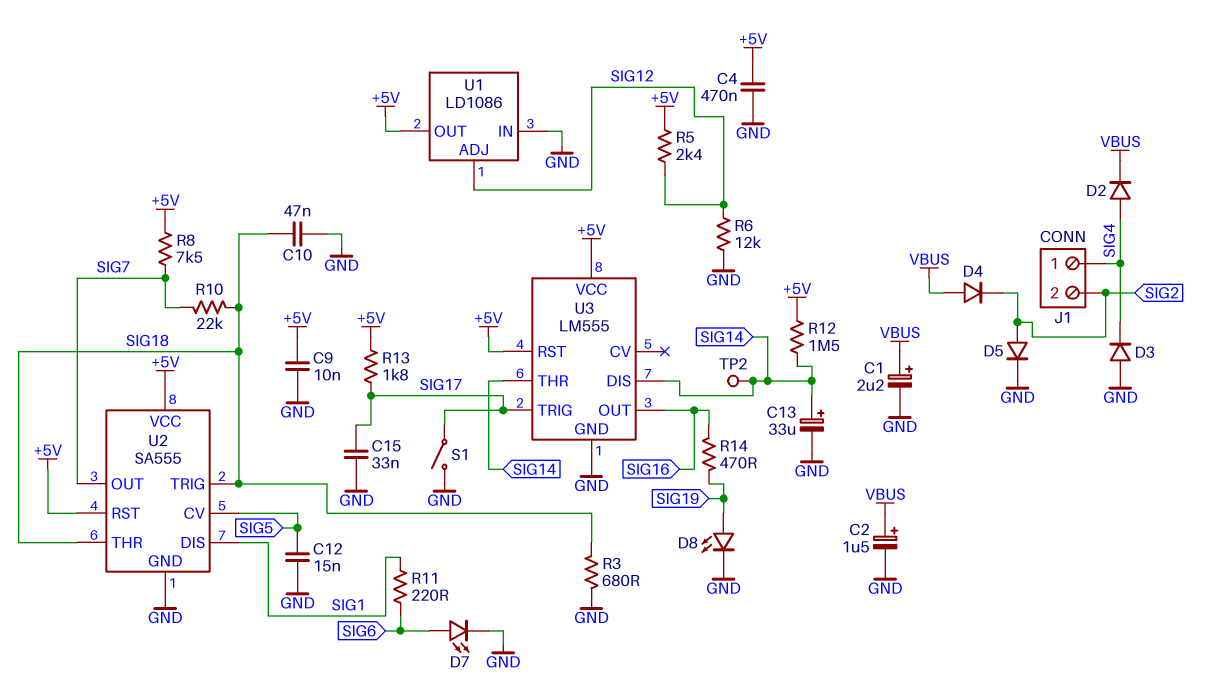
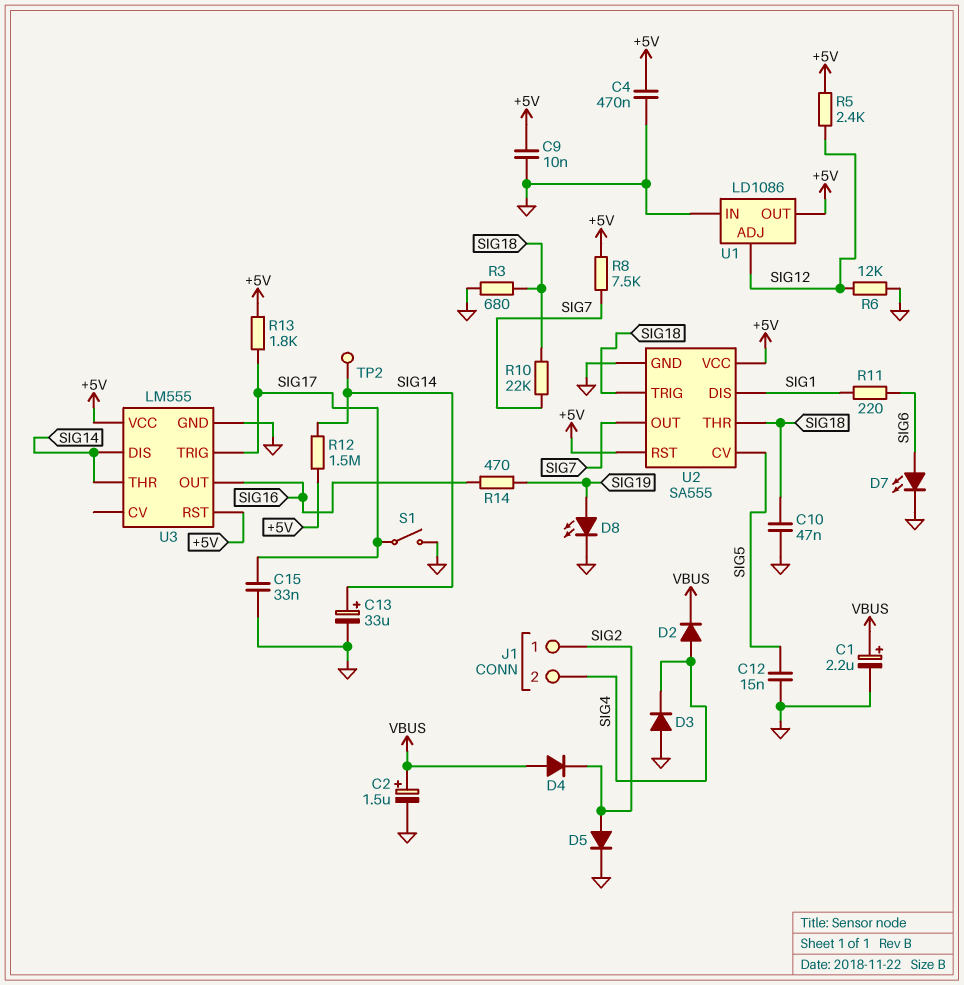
J1 pin 1: SIG4 -> SIG2
J1 pin 2: SIG2 -> SIG4

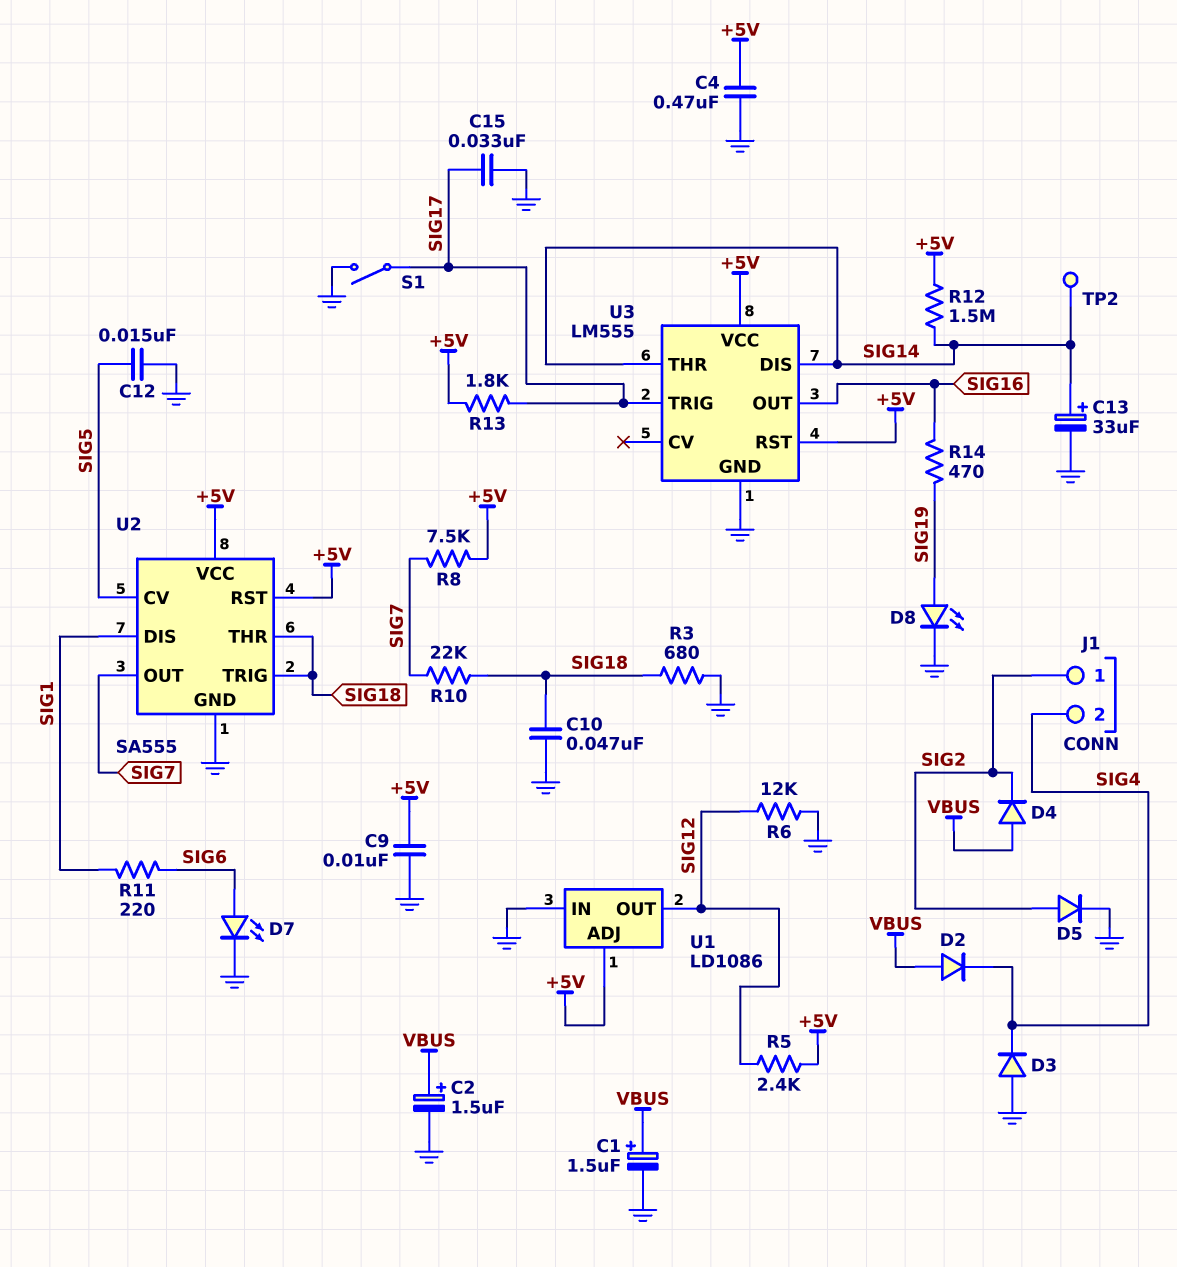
C1: 2.2uF (plus VBUS, minus GND) -> 1.5uF (plus VBUS, minus GND)
D2: diode (A SIG4, K VBUS) -> diode (A VBUS, K SIG4)
U1 pin ADJ: SIG12 -> +5V
U1 pin OUT: +5V -> SIG12

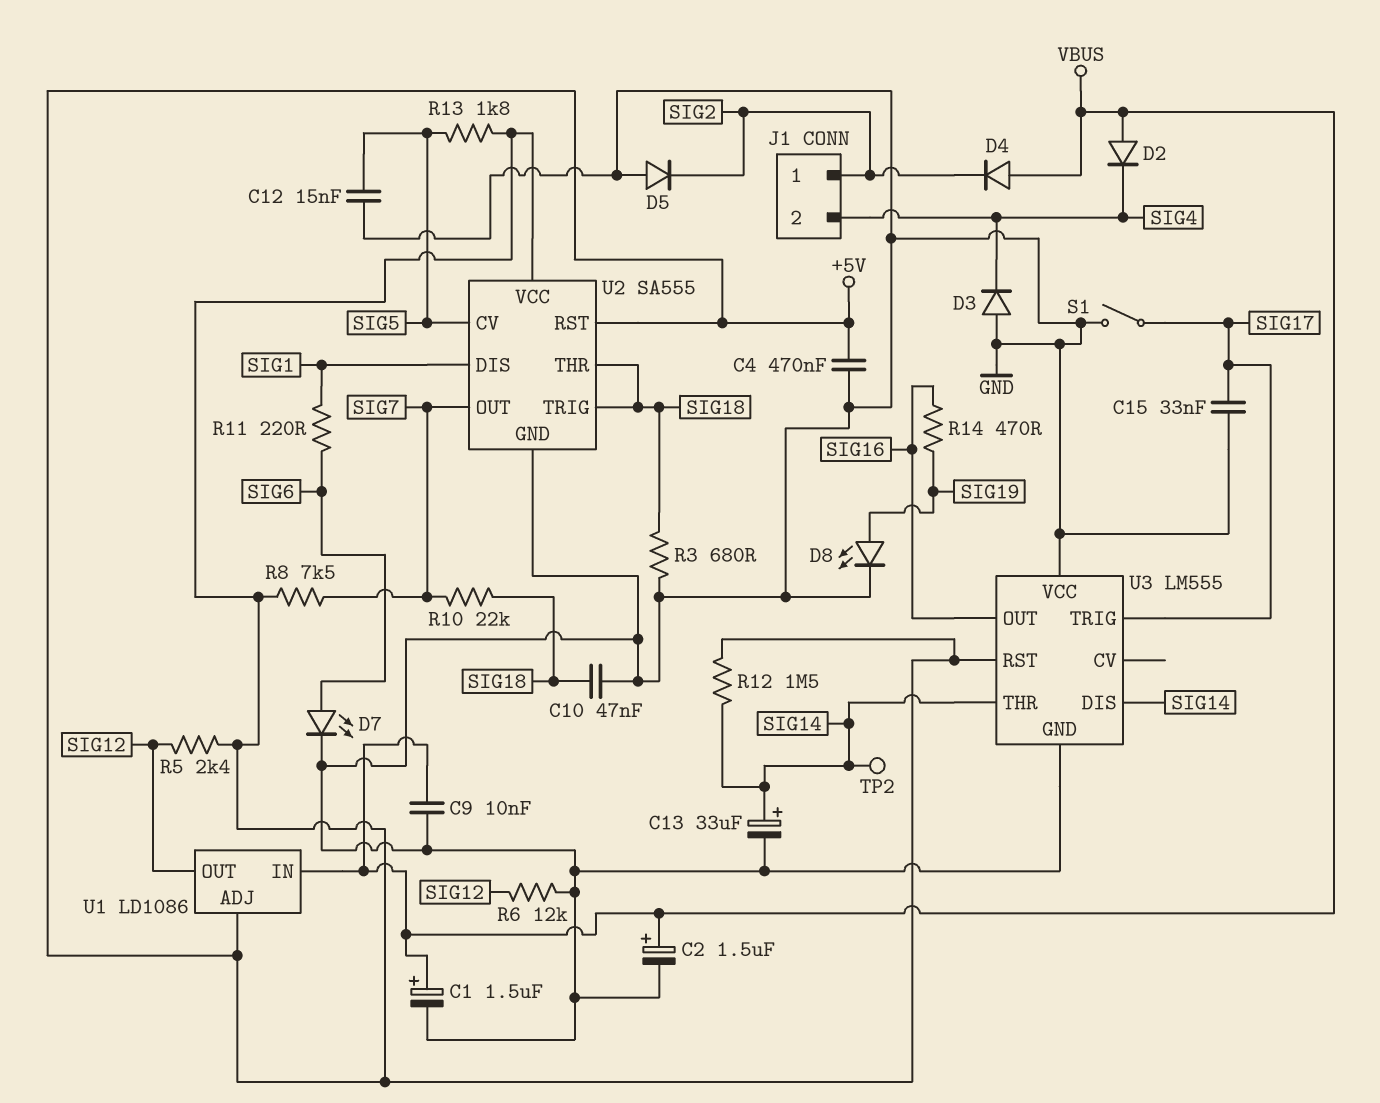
C9: 10nF (+5V, GND) -> 10nF (GND, VBUS)
D5: diode (A SIG2, K GND) -> diode (A GND, K SIG2)
R13: 1.8k (+5V, SIG17) -> 1.8k (+5V, SIG5)
U1 pin IN: GND -> VBUS
U3 pin VCC: +5V -> GND

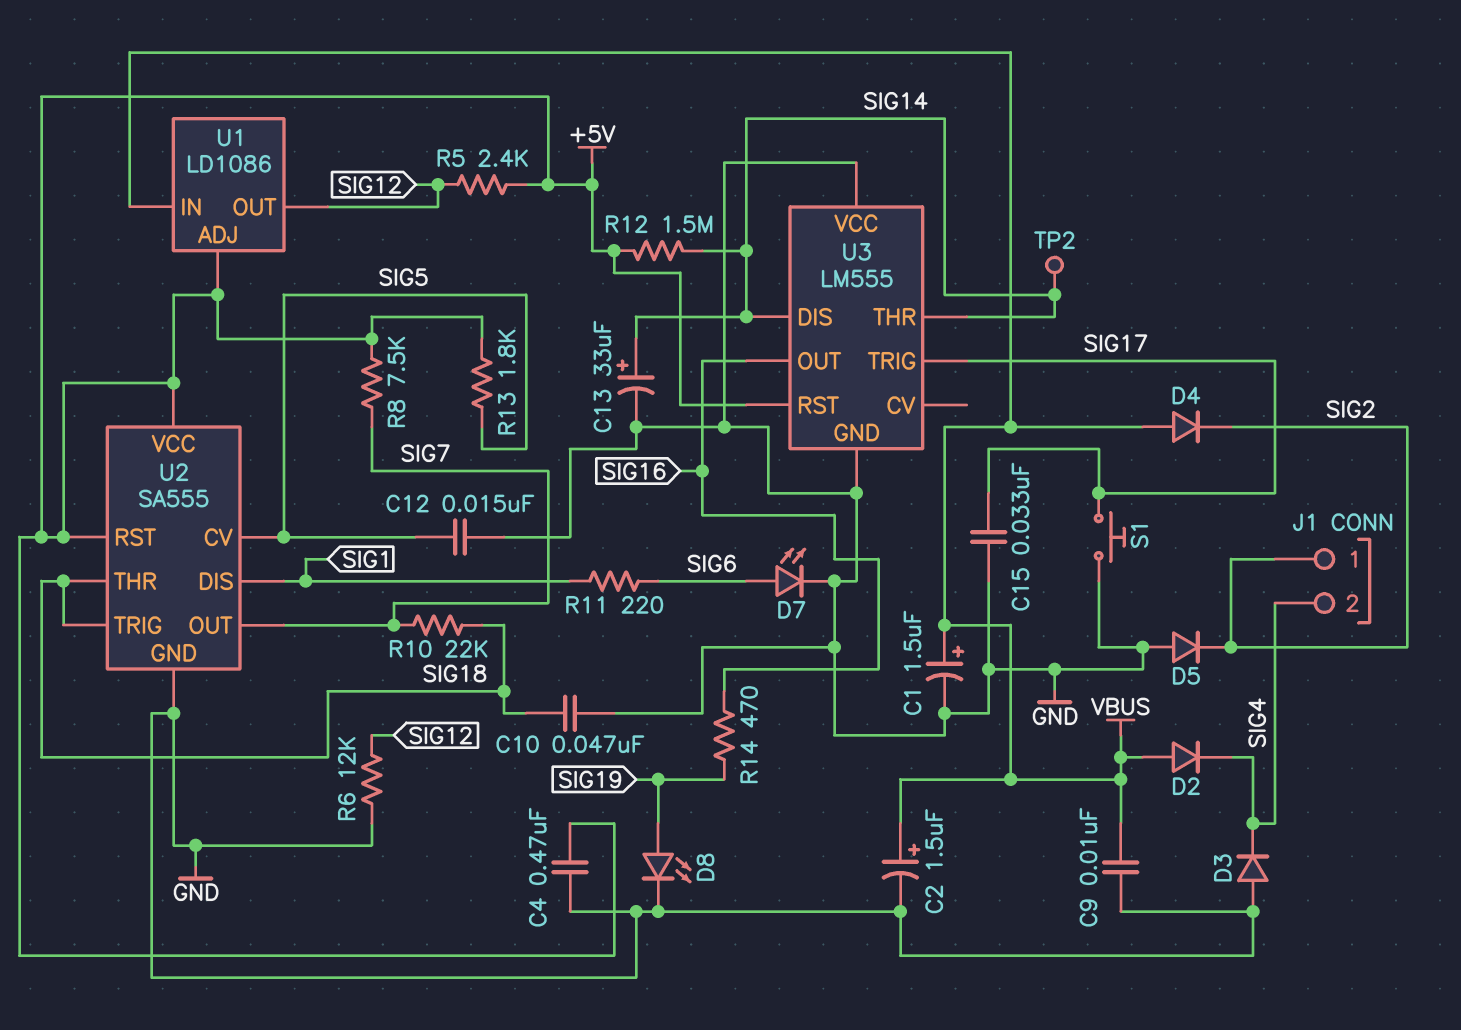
R3: 680 (GND, SIG18) -> none
S1: switch (GND, SIG17) -> button (GND, SIG17)

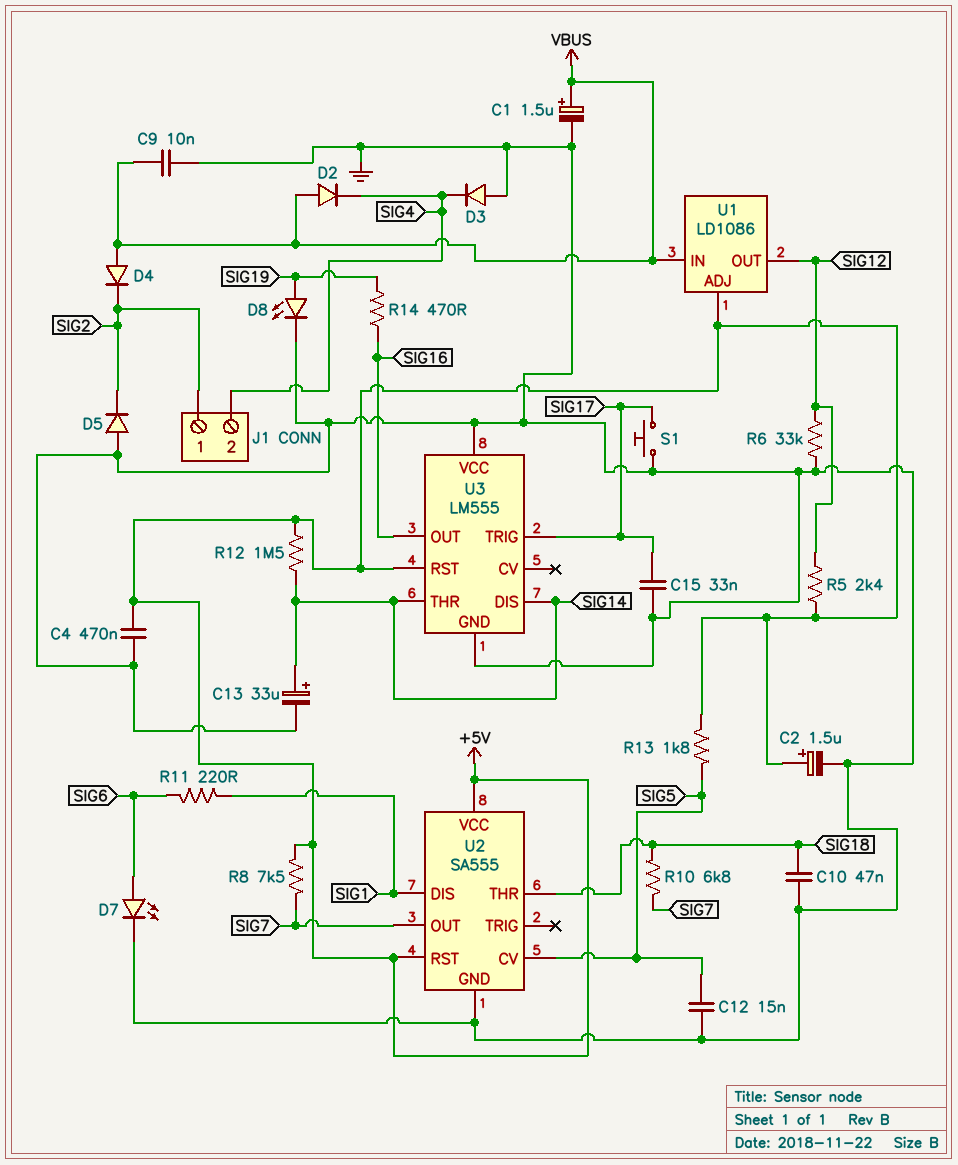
C2: 1.5uF (plus VBUS, minus GND) -> 1.5uF (plus +5V, minus GND)
R6: 12k (GND, SIG12) -> 33k (GND, SIG12)
R10: 22k (SIG7, SIG18) -> 6.8k (SIG7, SIG18)
TP2: test point (SIG14) -> none
U2 pin TRIG: SIG18 -> none

